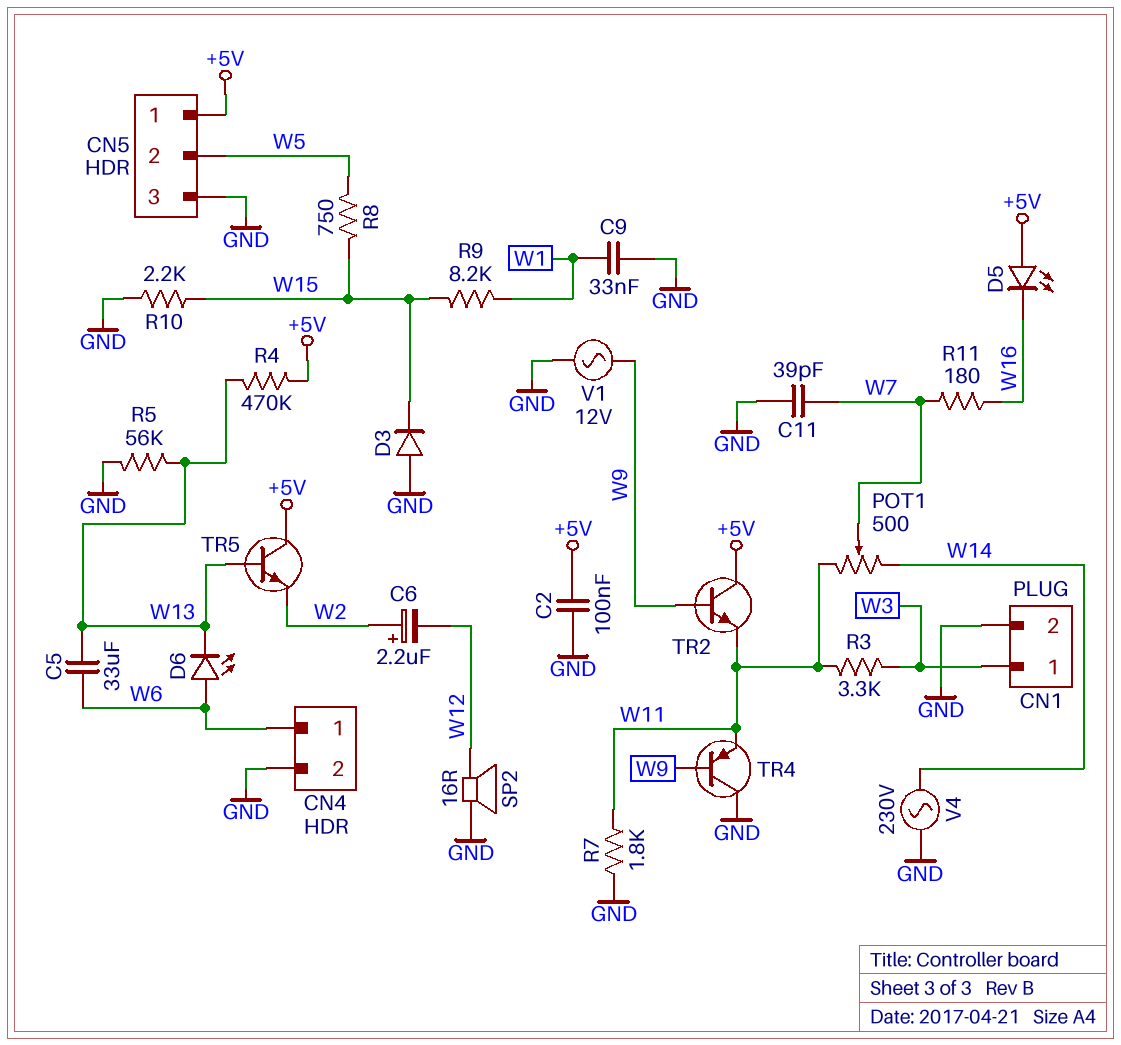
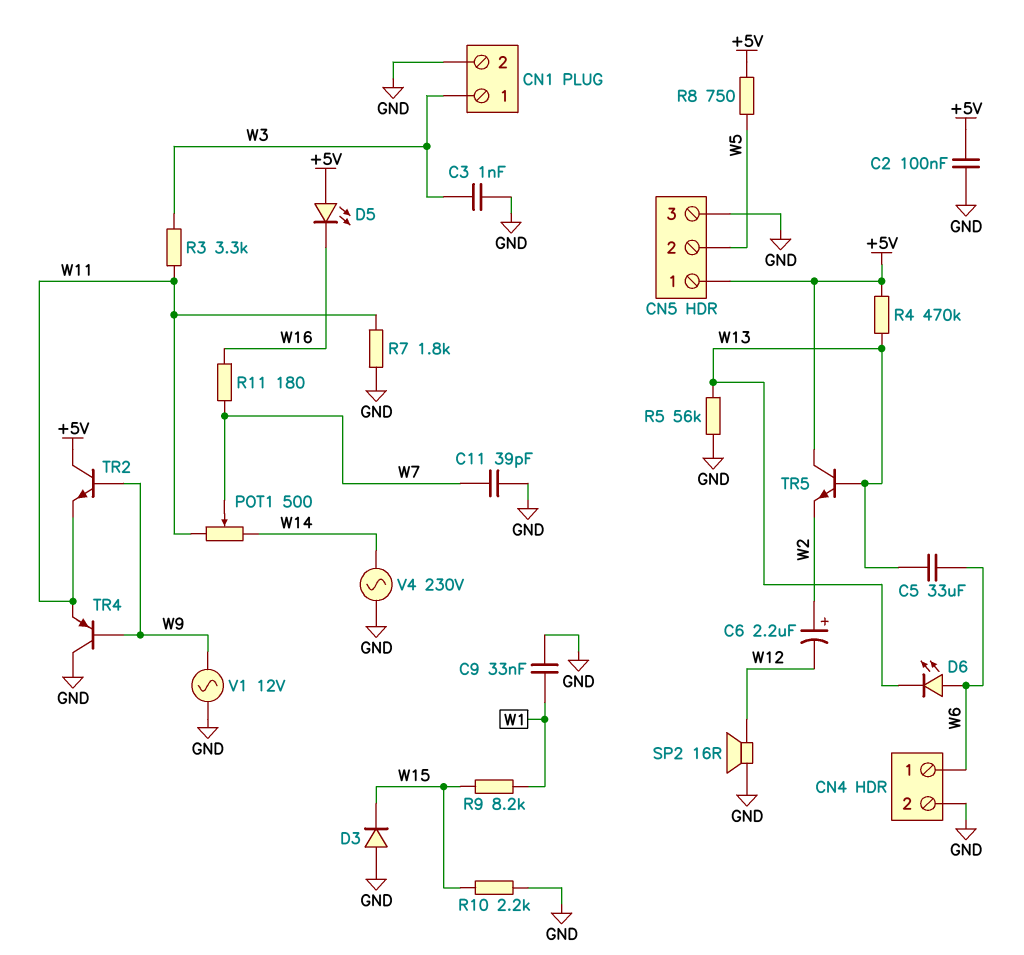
C3: none -> 1nF (GND, W3)
R8: 750 (W5, W15) -> 750 (+5V, W5)

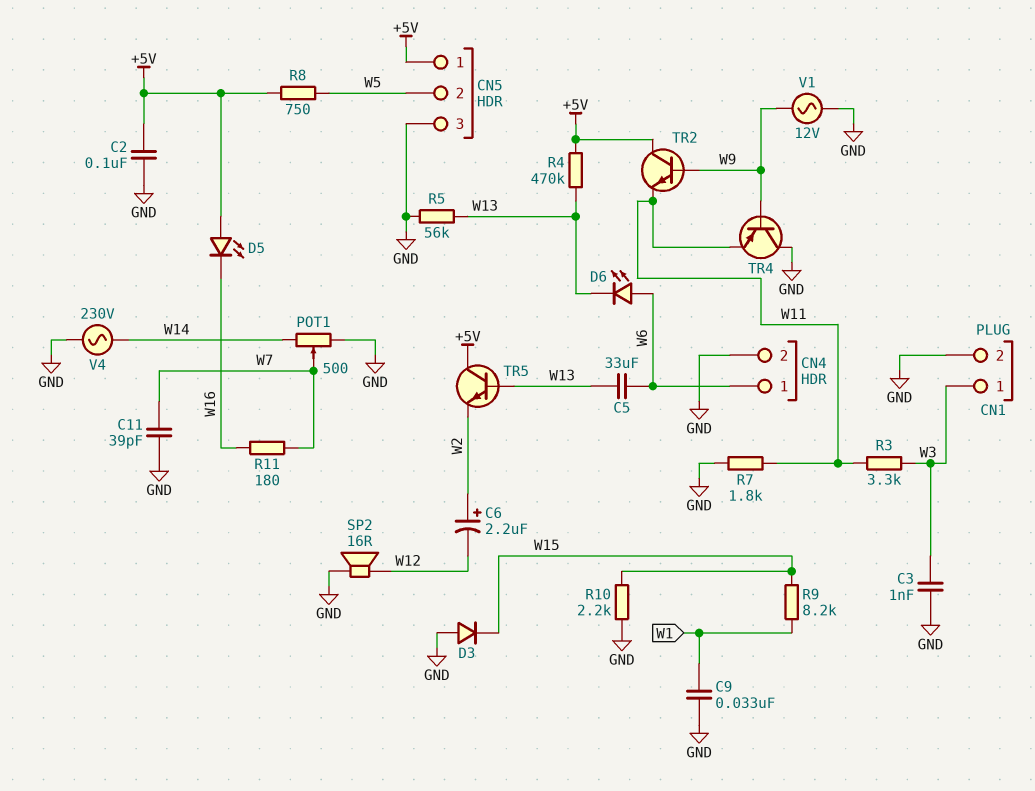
POT1: 500 (W11, W14, wiper W7) -> 500 (GND, W14, wiper W7)

